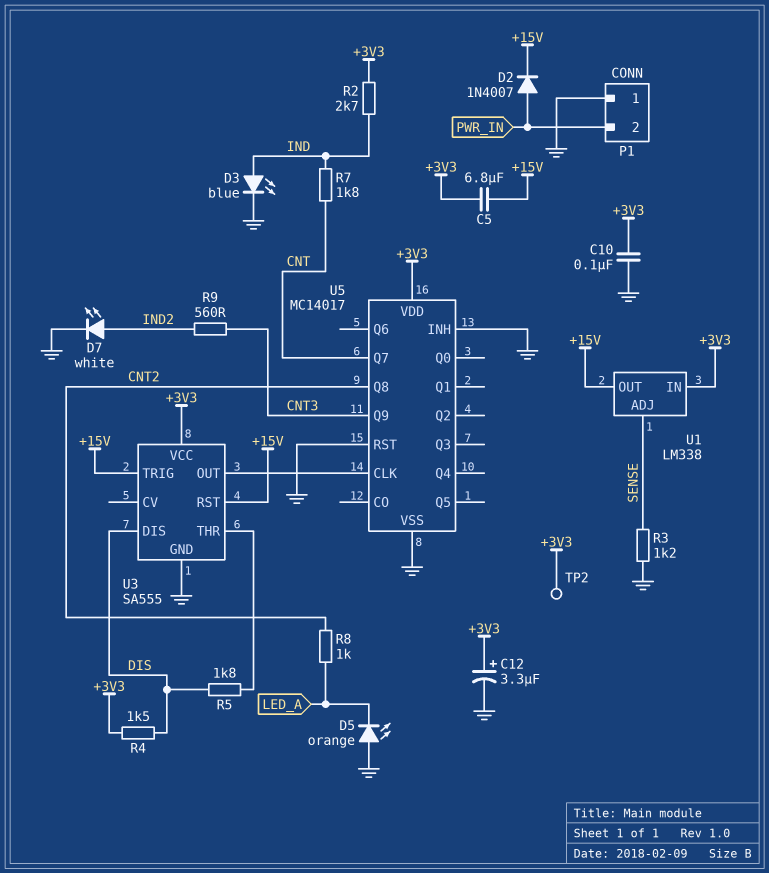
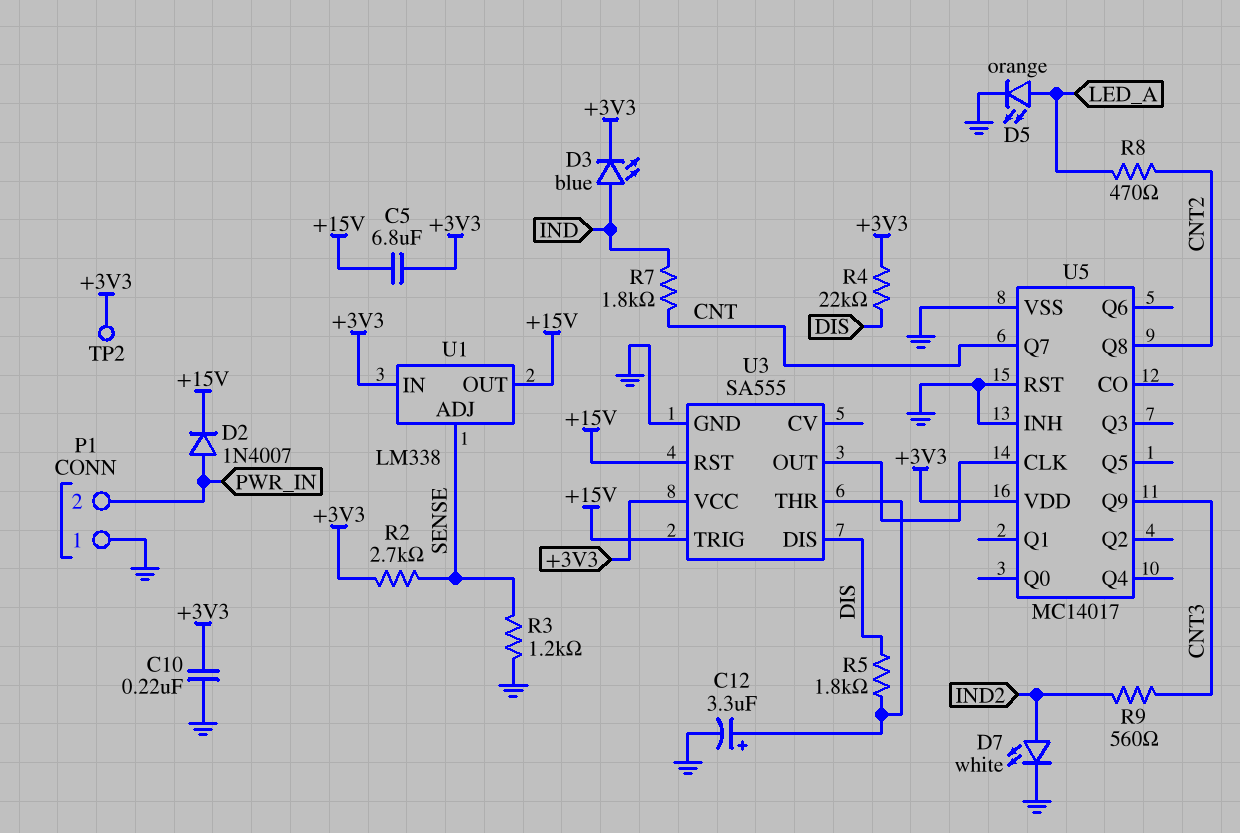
C10: 100nF (+3V3, GND) -> 220nF (+3V3, GND)
C12: 3.3uF (plus +3V3, minus GND) -> 3.3uF (plus U3/THR, minus GND)
D3: LED blue (A IND, K GND) -> LED blue (A IND, K +3V3)
D5: LED orange (A GND, K LED_A) -> LED orange (A LED_A, K GND)
R2: 2.7k (+3V3, IND) -> 2.7k (+3V3, SENSE)
R4: 1.5k (+3V3, DIS) -> 22k (+3V3, DIS)
R8: 1k (CNT2, LED_A) -> 470 (CNT2, LED_A)

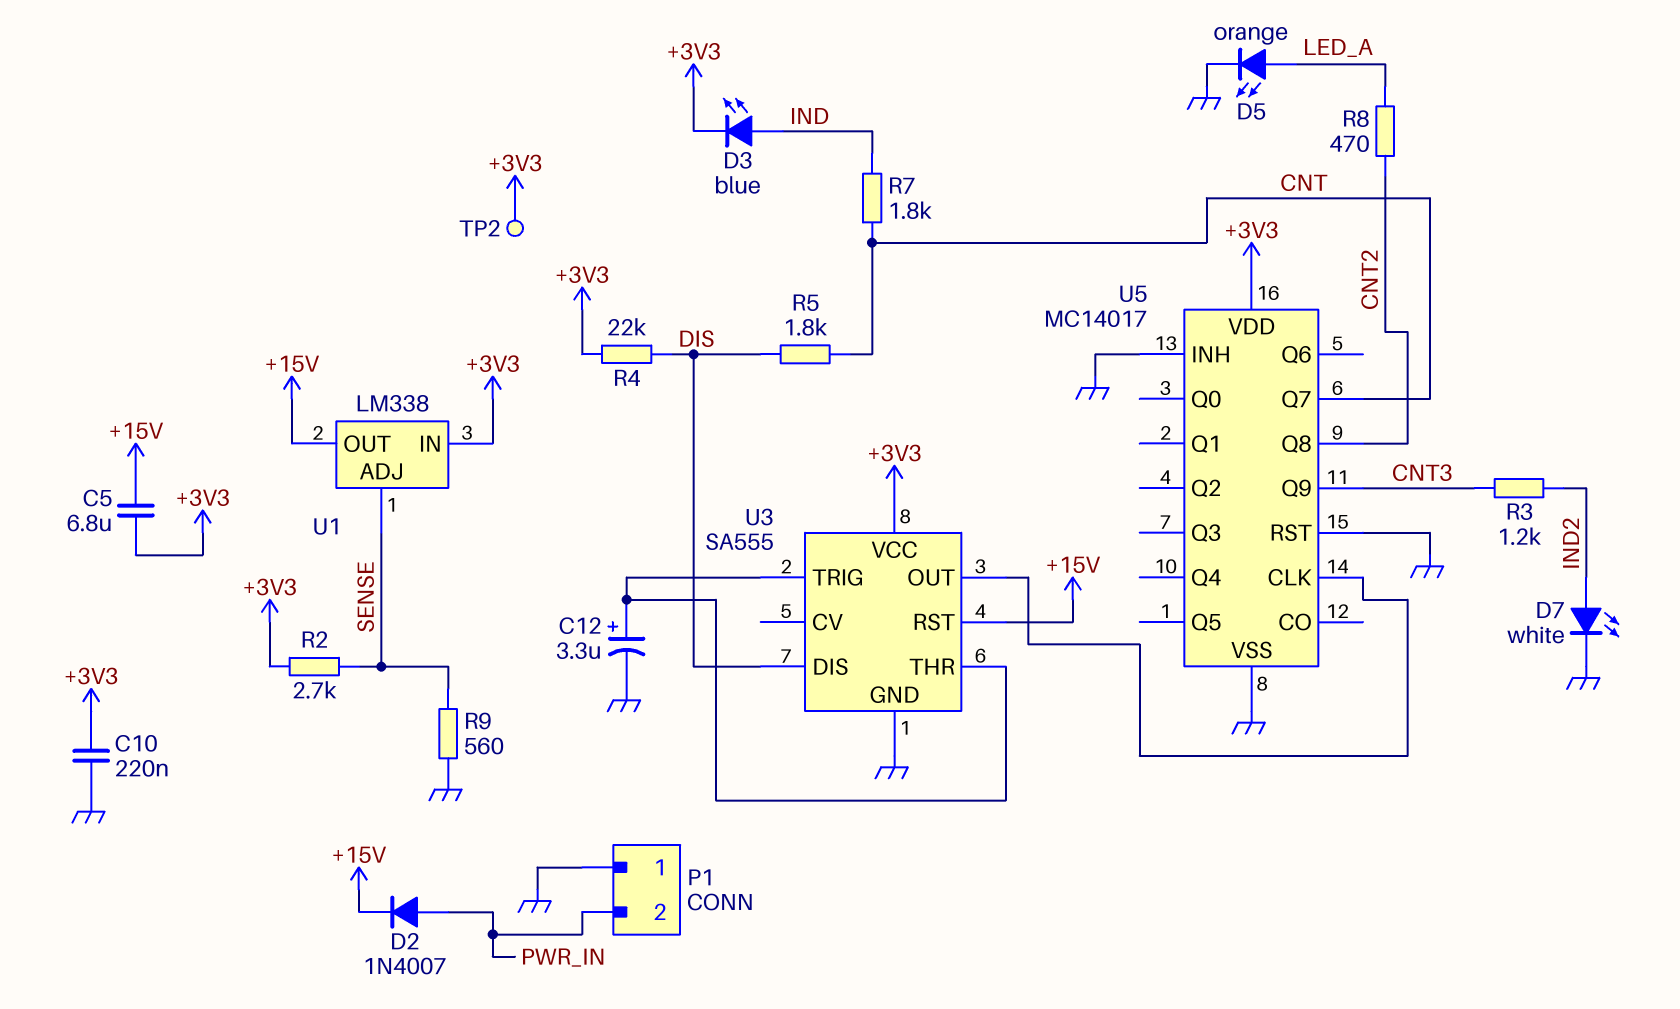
R3: 1.2k (GND, SENSE) -> 1.2k (CNT3, IND2)
R5: 1.8k (DIS, U3/THR) -> 1.8k (CNT, DIS)
R9: 560 (CNT3, IND2) -> 560 (GND, SENSE)
U3 pin TRIG: +15V -> U3/THR

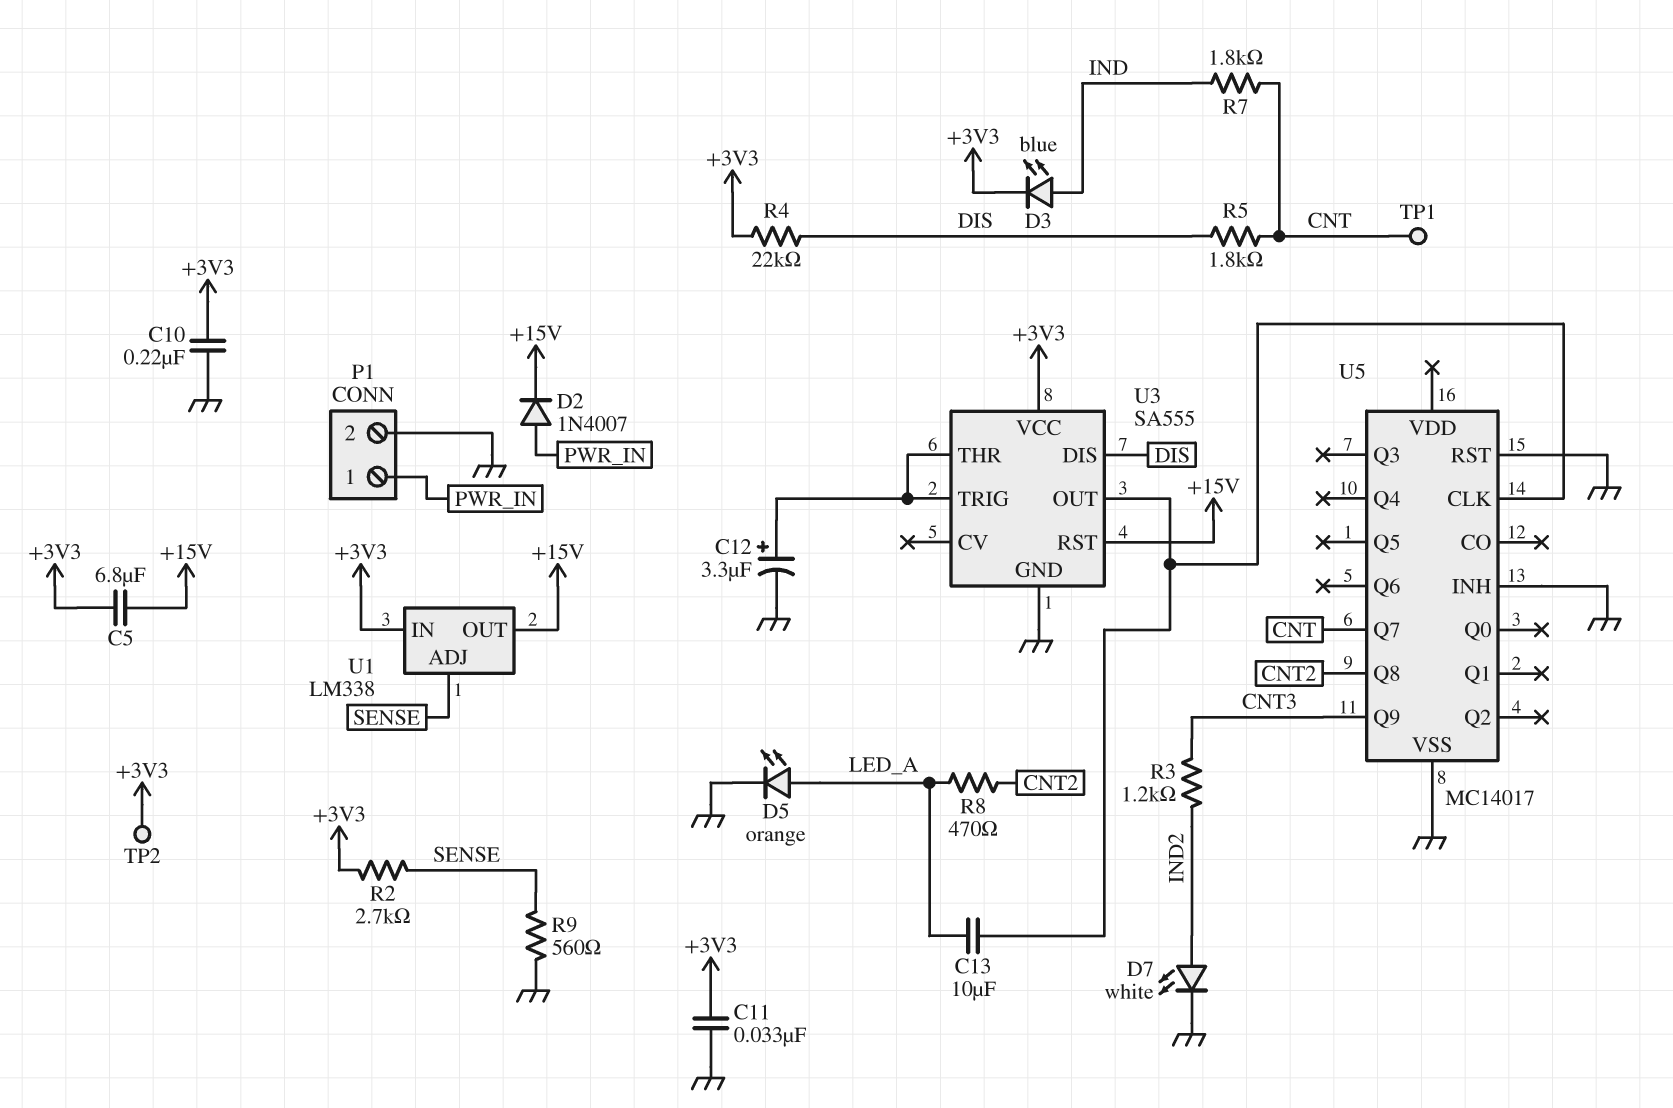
C11: none -> 33nF (+3V3, GND)
C13: none -> 10uF (LED_A, U3/OUT)
P1 pin 1: GND -> PWR_IN
P1 pin 2: PWR_IN -> GND
TP1: none -> test point (CNT)
U5 pin VDD: +3V3 -> none

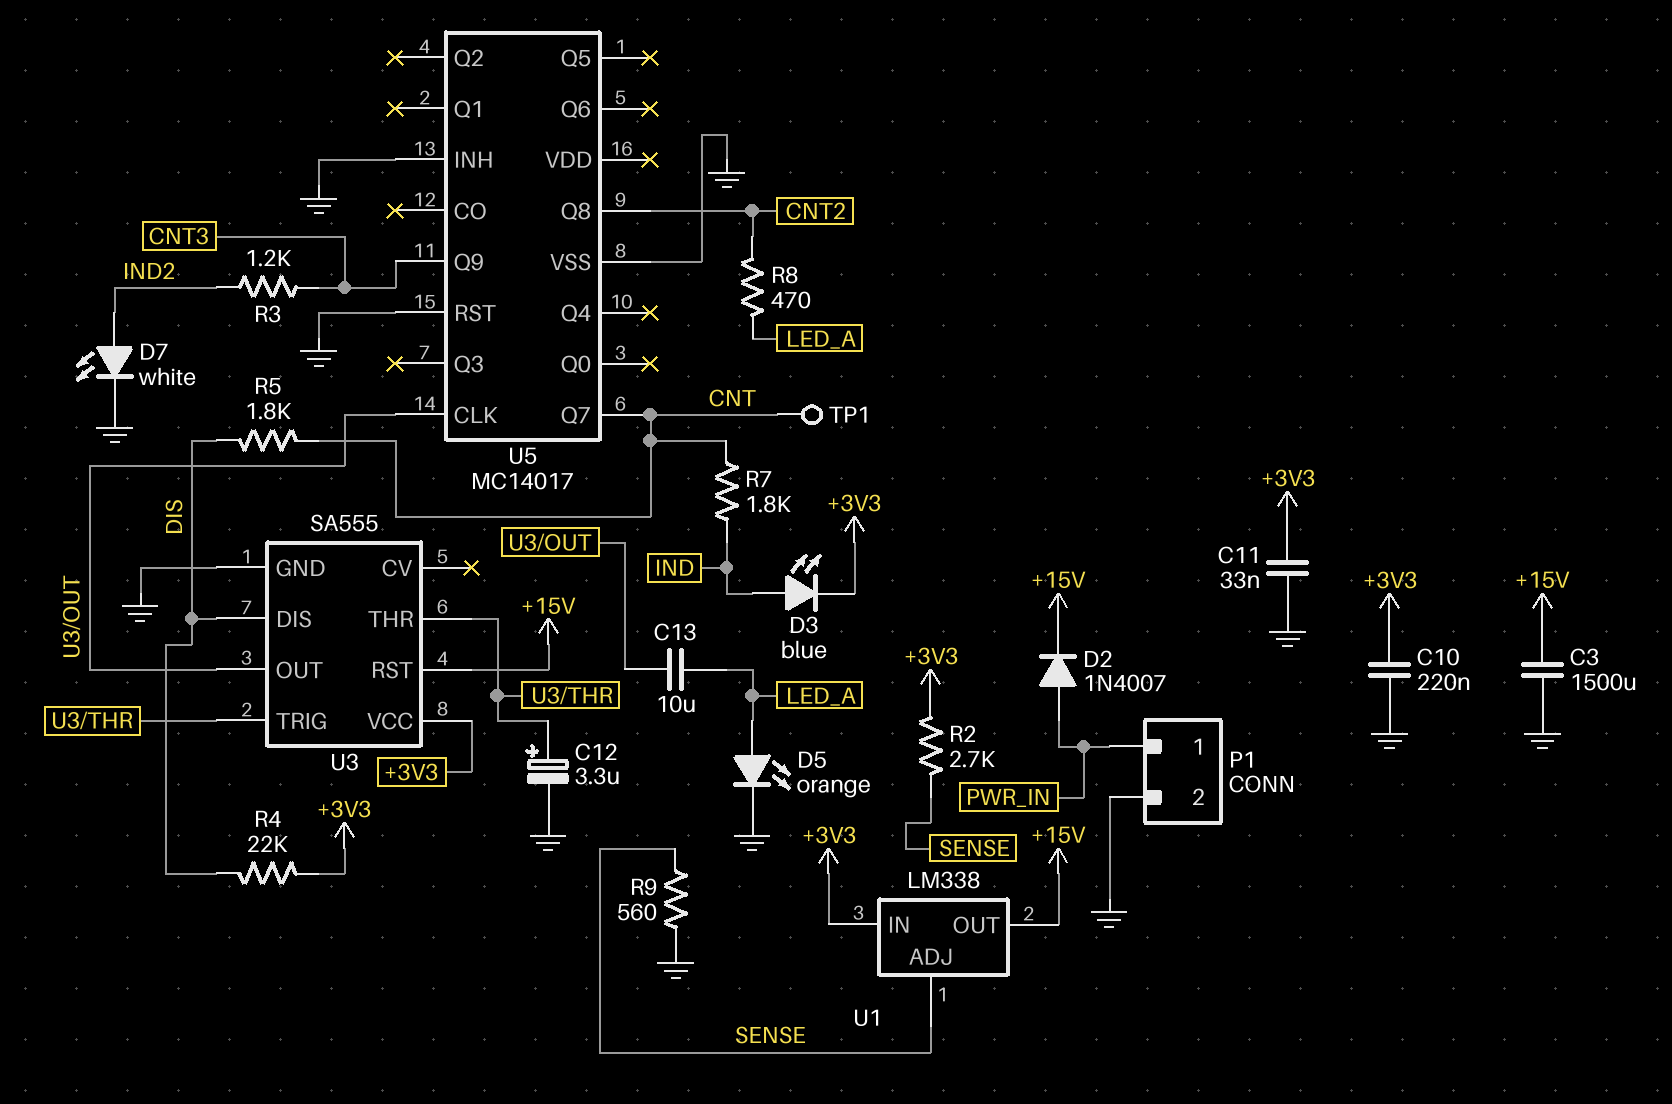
C3: none -> 1500uF (+15V, GND)
C5: 6.8uF (+3V3, +15V) -> none
TP2: test point (+3V3) -> none

